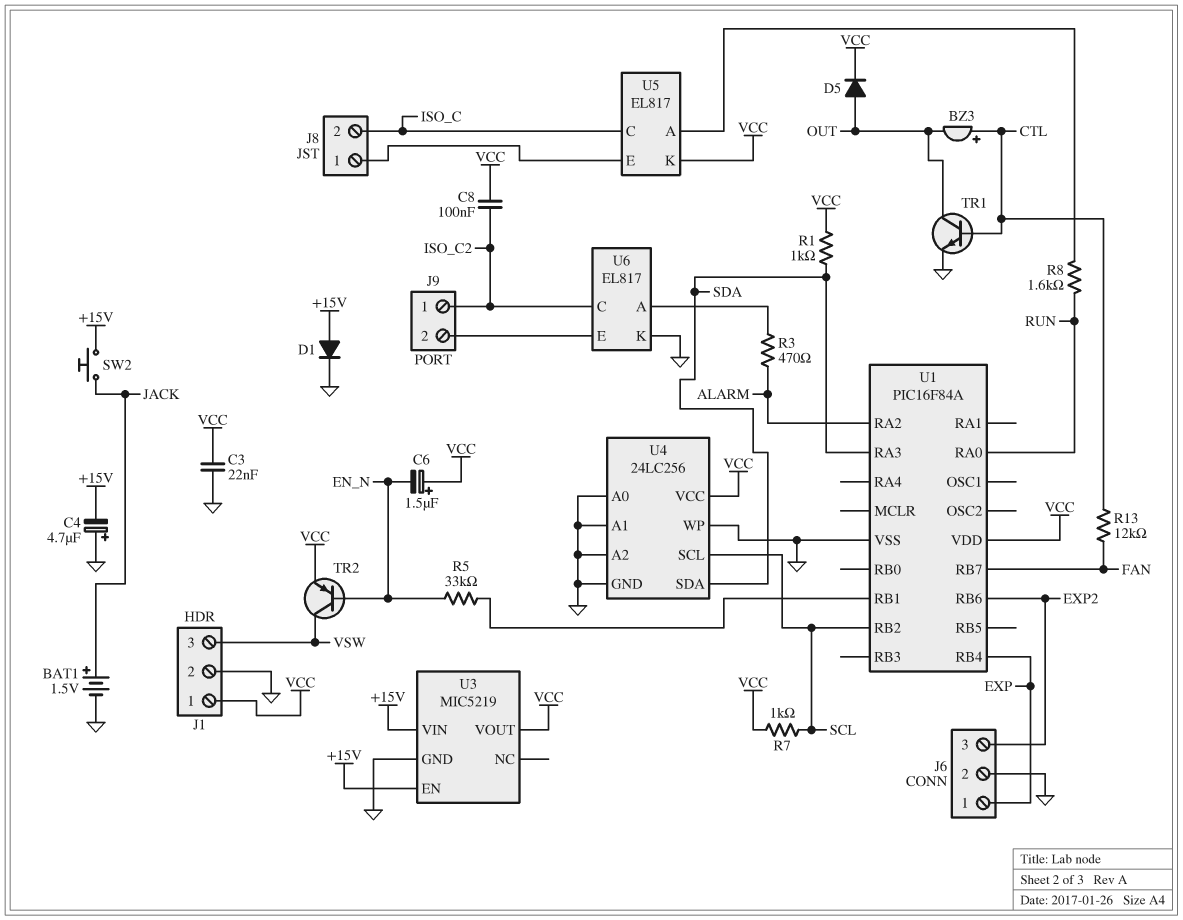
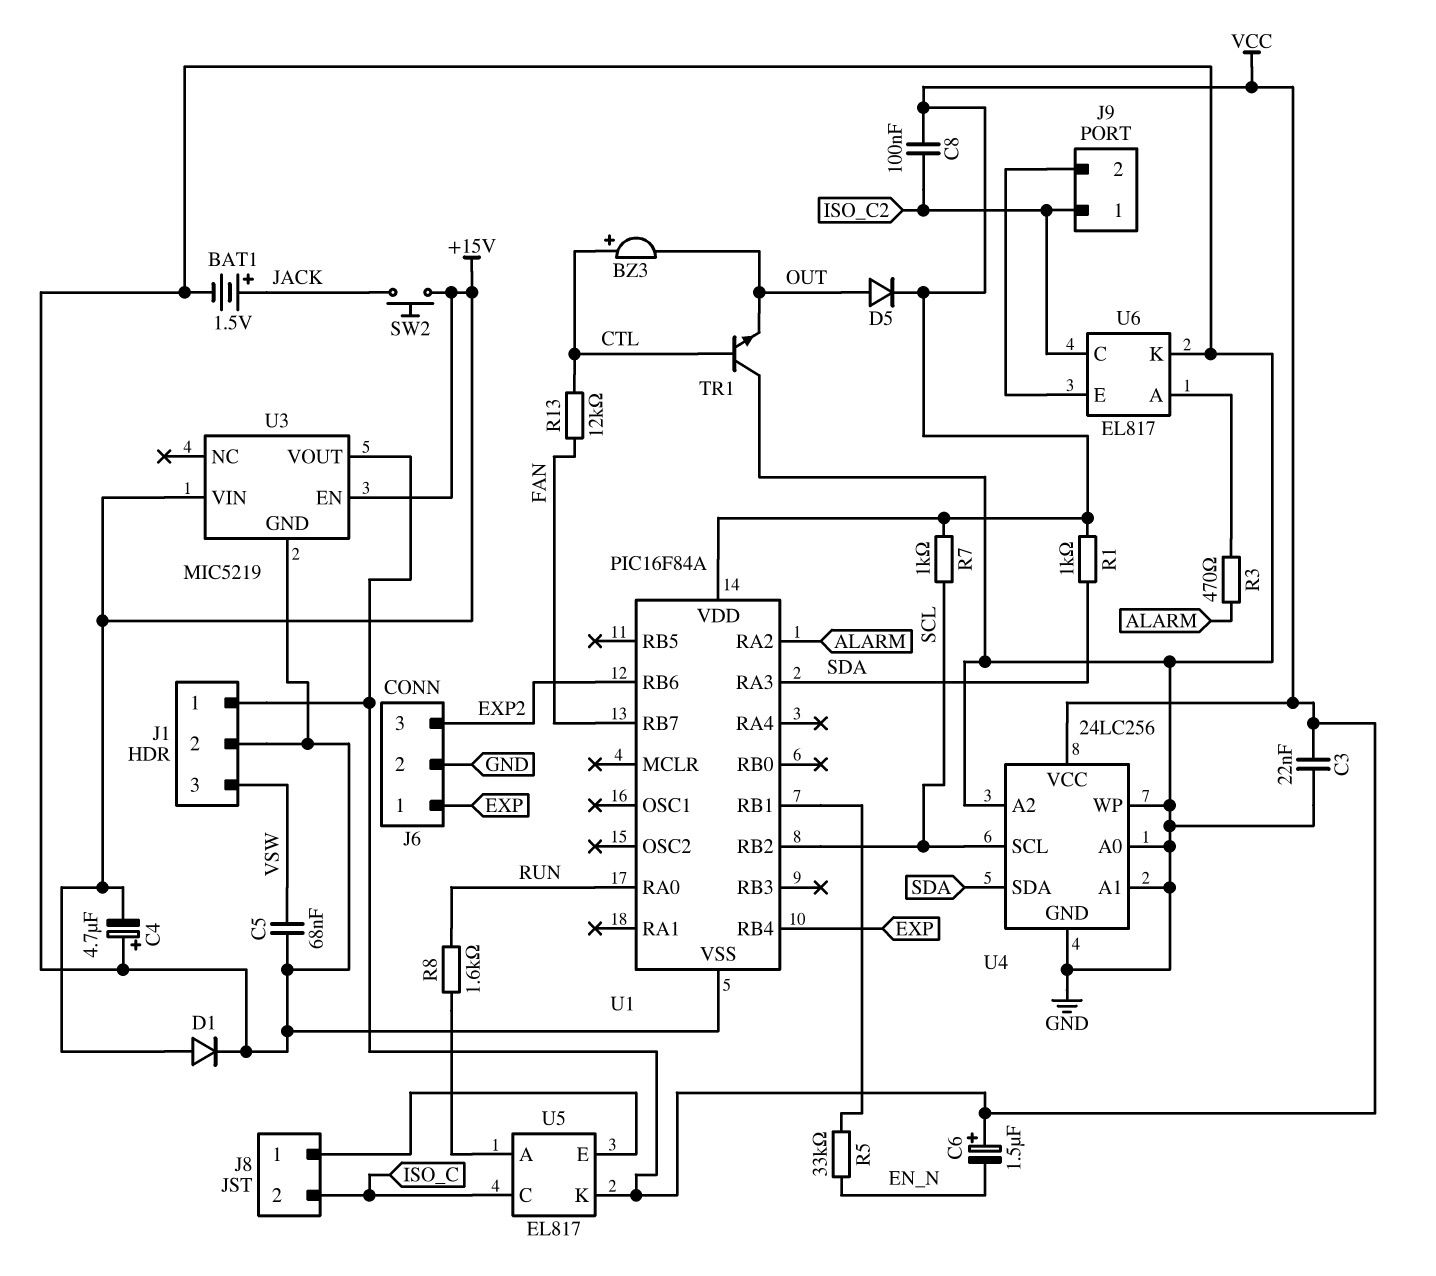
C5: none -> 68nF (GND, VSW)
TR1: NPN (B CTL, C OUT, E GND) -> NPN (B CTL, C GND, E OUT)
TR2: PNP (B EN_N, C VSW, E VCC) -> none

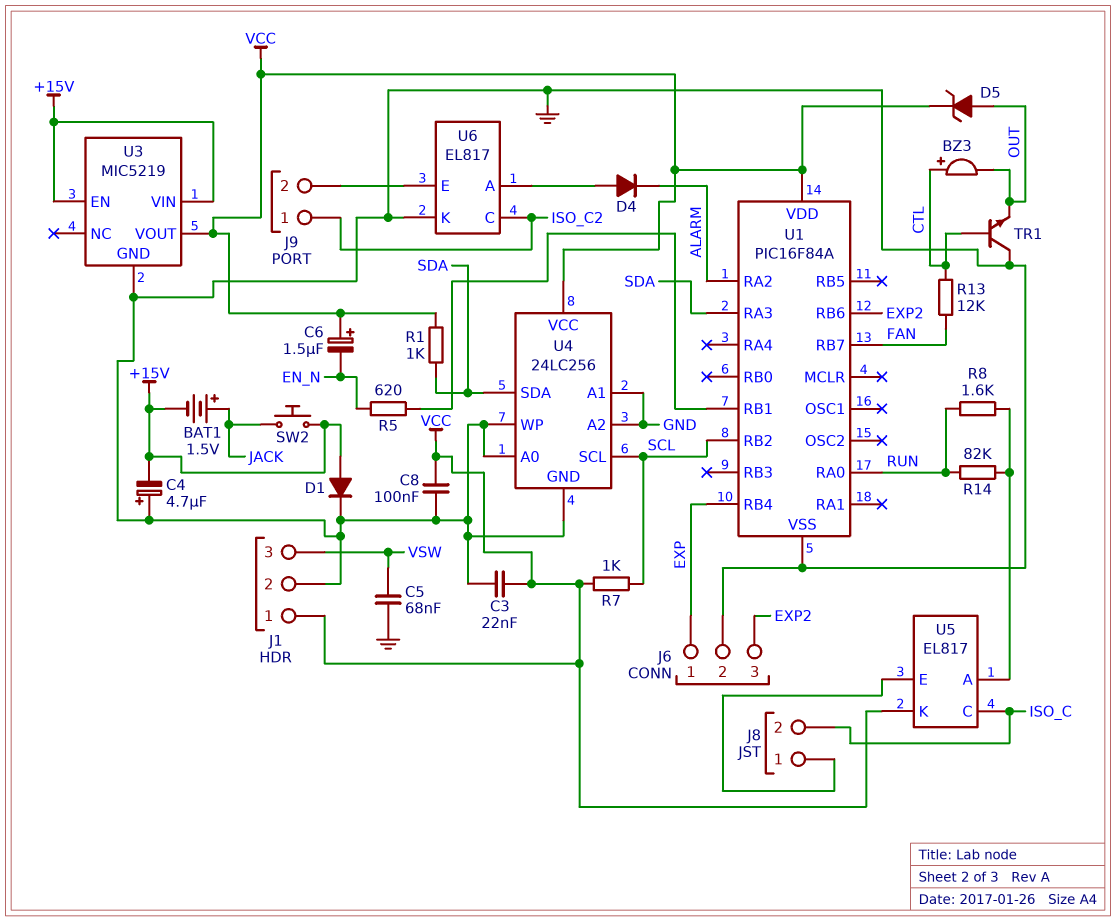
BAT1: 1.5V (plus JACK, minus GND) -> 1.5V (plus JACK, minus +15V)
C8: 100nF (ISO_C2, VCC) -> 100nF (GND, VCC)
D4: none -> diode (A U6/A, K ALARM)
D5: diode (A OUT, K VCC) -> zener (A OUT, K VCC)
R3: 470 (ALARM, U6/A) -> none
R5: 33k (EN_N, U1/RB1) -> 620 (EN_N, U1/RB1)
R14: none -> 82k (RUN, U5/A)

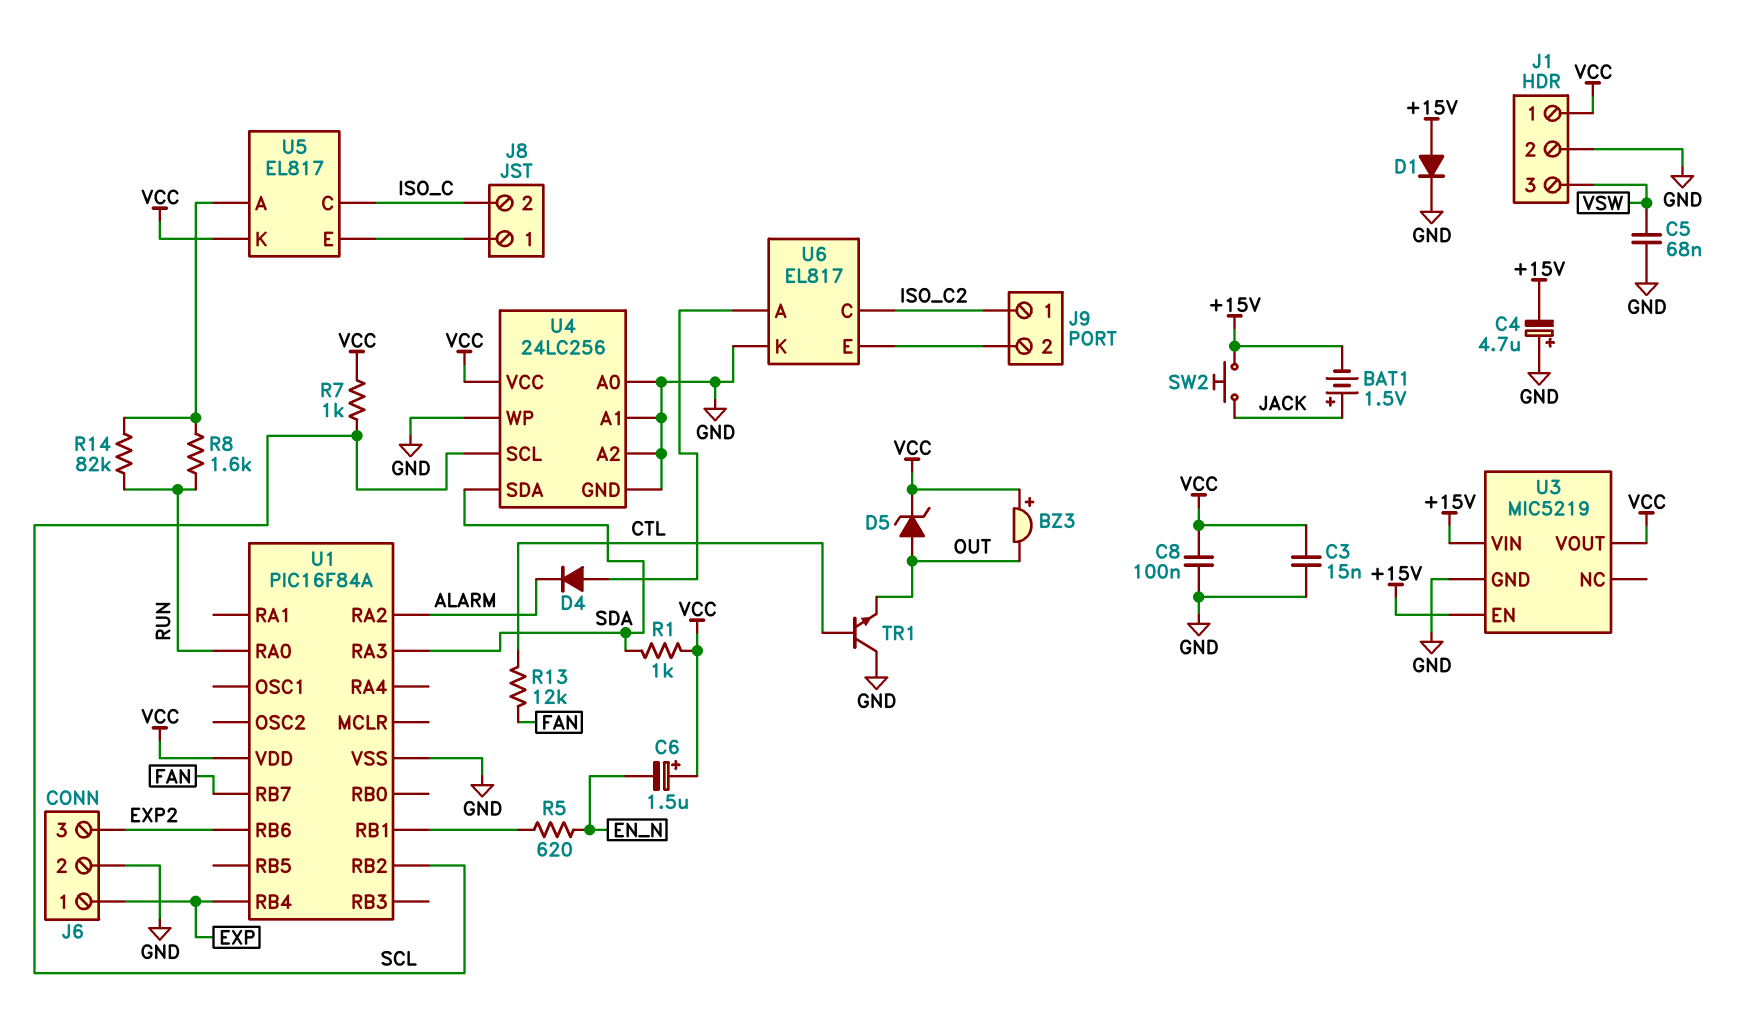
BZ3: buzzer (plus CTL, minus OUT) -> buzzer (plus VCC, minus OUT)
C3: 22nF (GND, VCC) -> 15nF (GND, VCC)

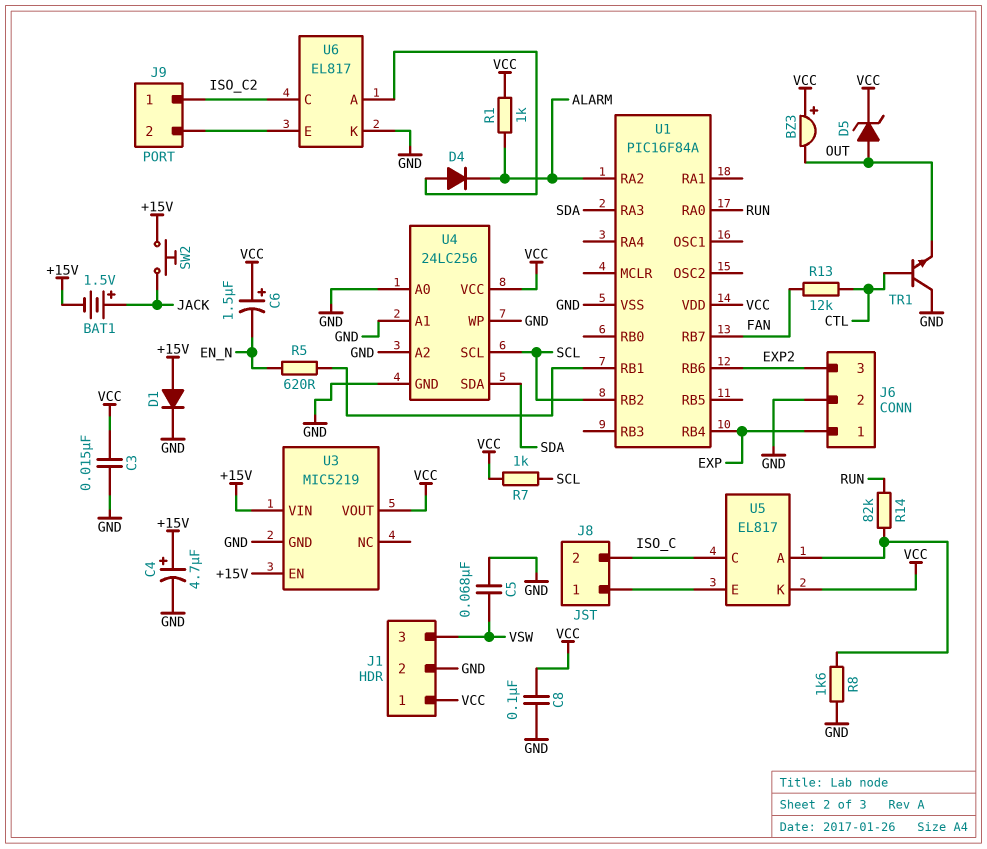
C4: 4.7uF (plus GND, minus +15V) -> 4.7uF (plus +15V, minus GND)
R1: 1k (SDA, VCC) -> 1k (ALARM, VCC)
R8: 1.6k (RUN, U5/A) -> 1.6k (GND, U5/A)

